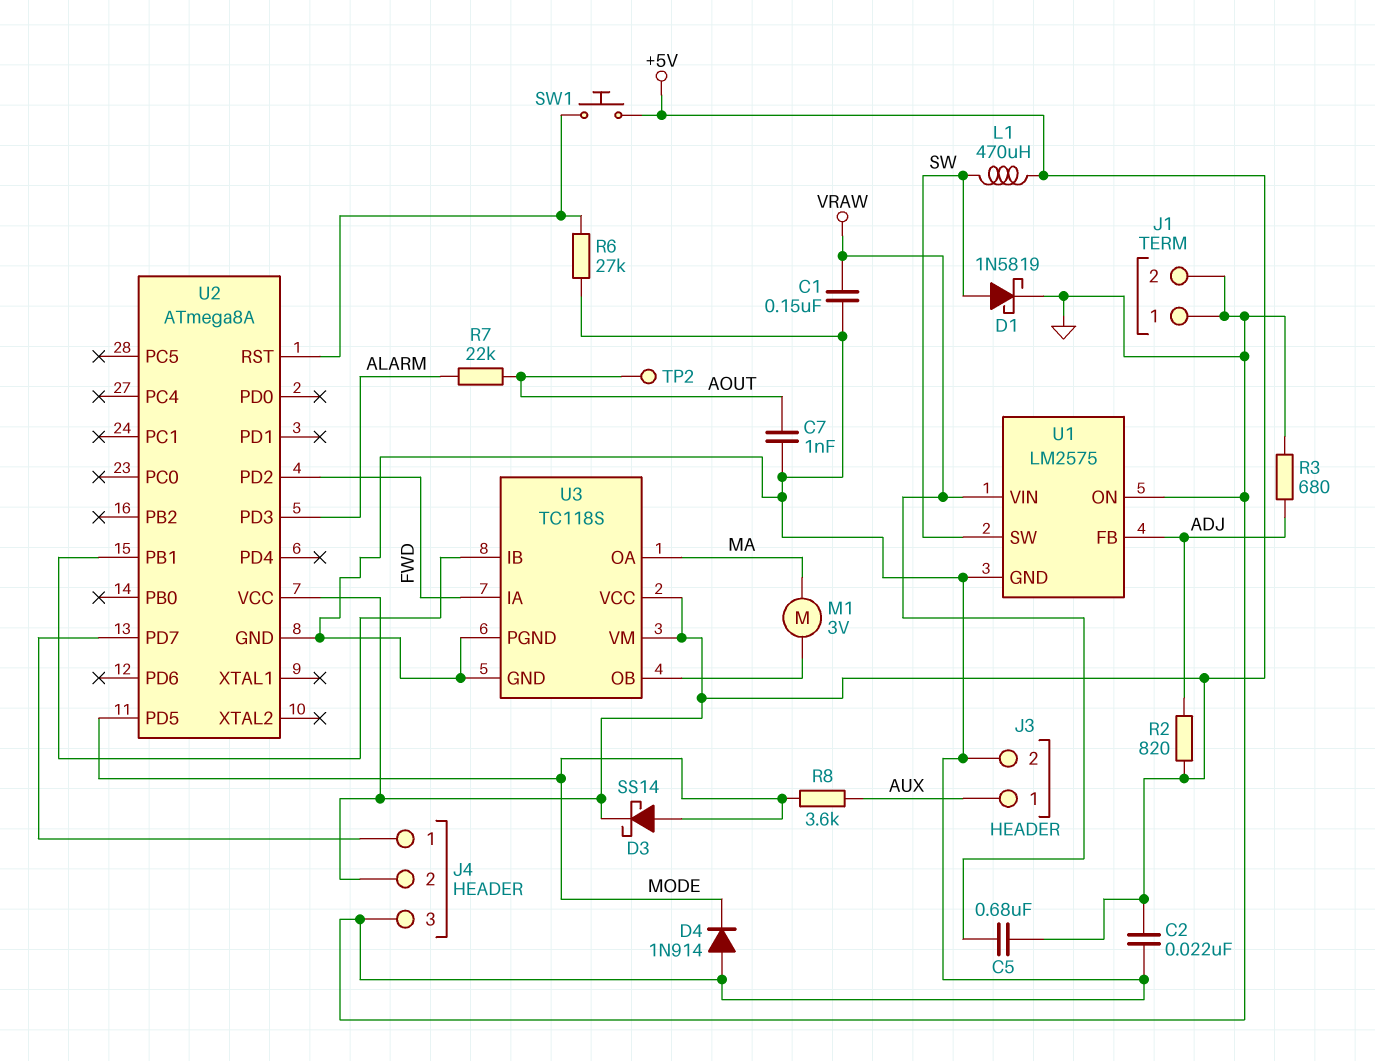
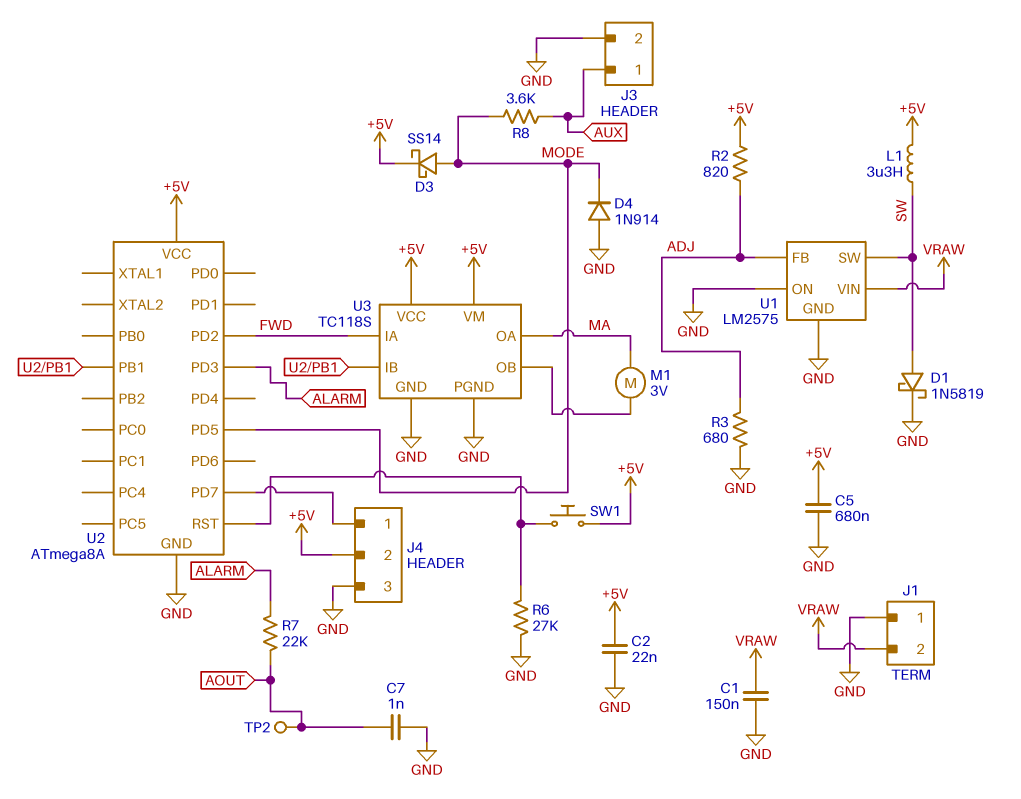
C5: 680nF (+5V, VRAW) -> 680nF (+5V, GND)
J1 pin 2: GND -> VRAW
L1: 470uH (+5V, SW) -> 3.3uH (+5V, SW)

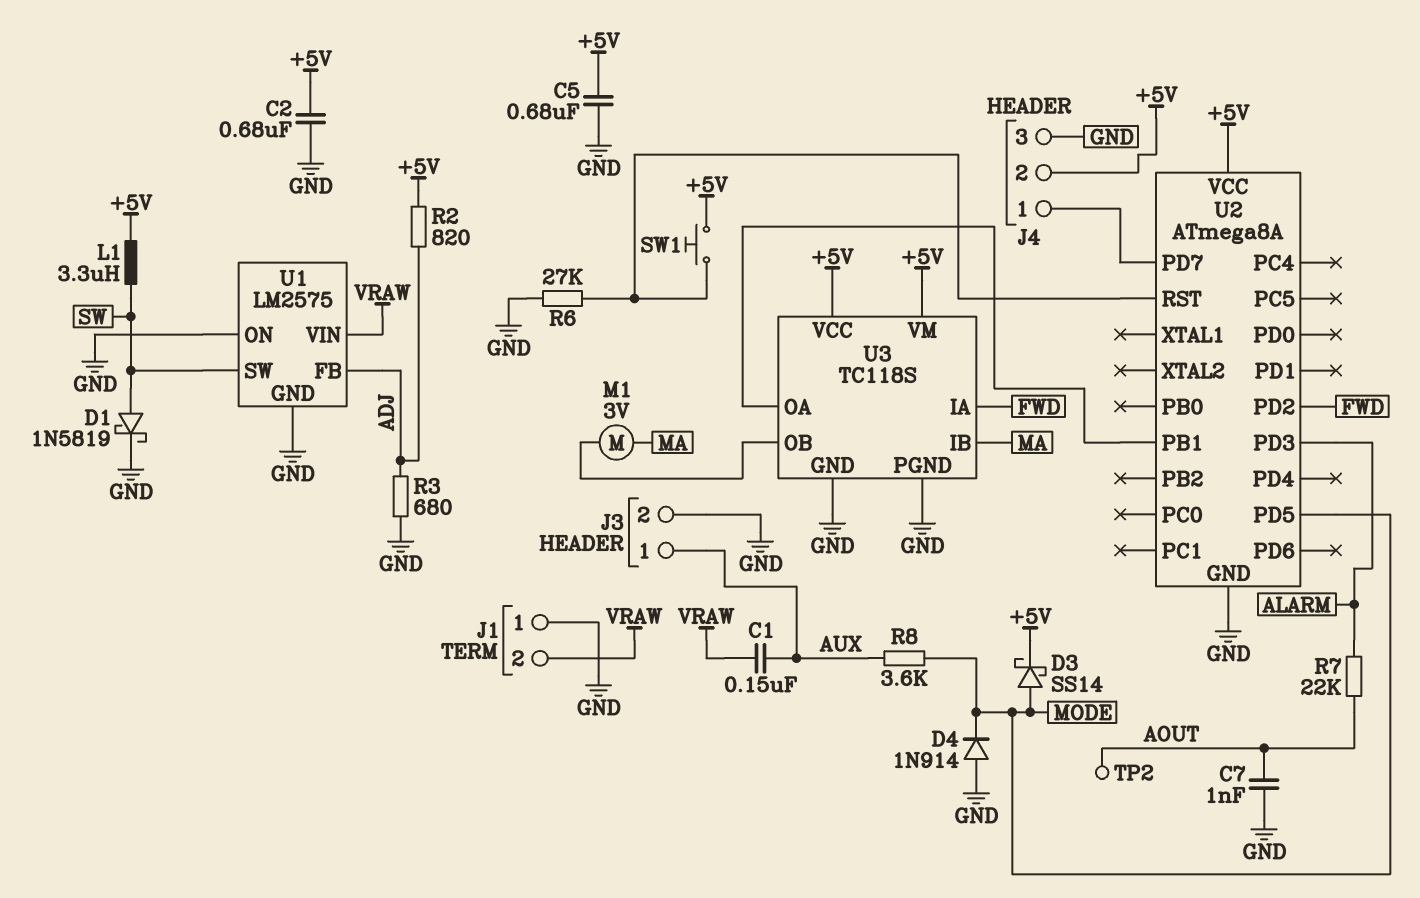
C1: 150nF (GND, VRAW) -> 150nF (AUX, VRAW)
C2: 22nF (+5V, GND) -> 680nF (+5V, GND)
U3 pin IB: U2/PB1 -> MA
U3 pin OA: MA -> U2/PB1

